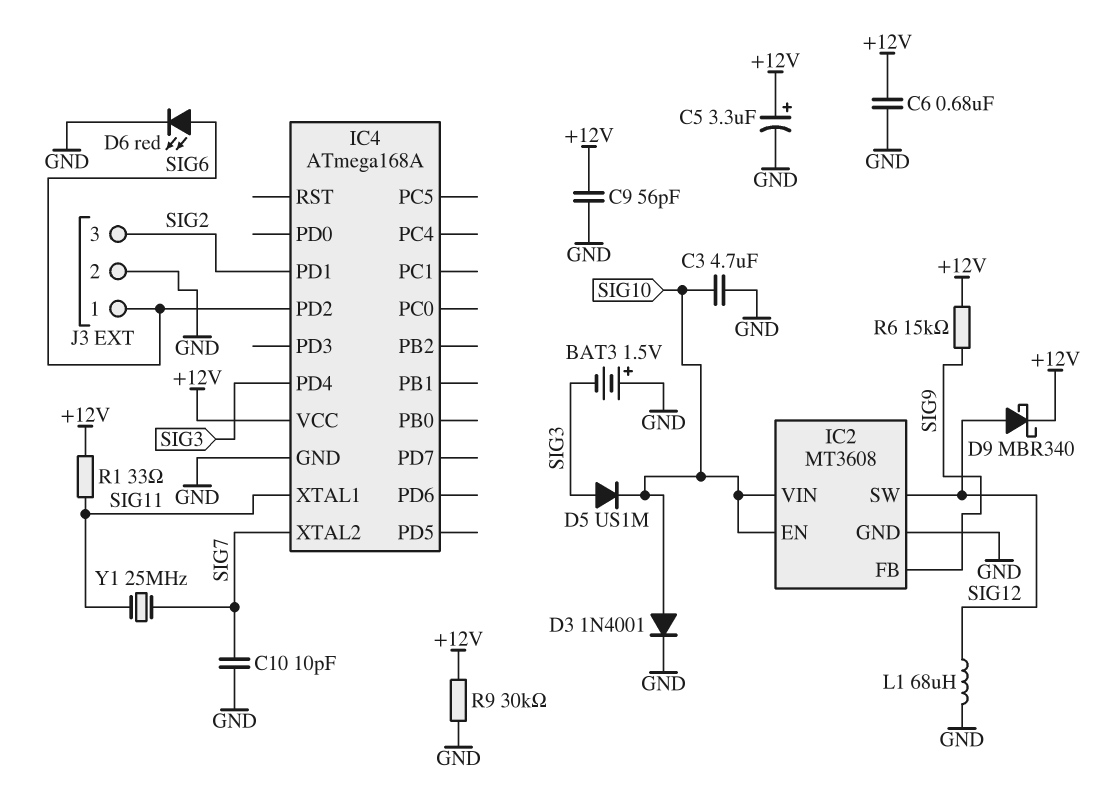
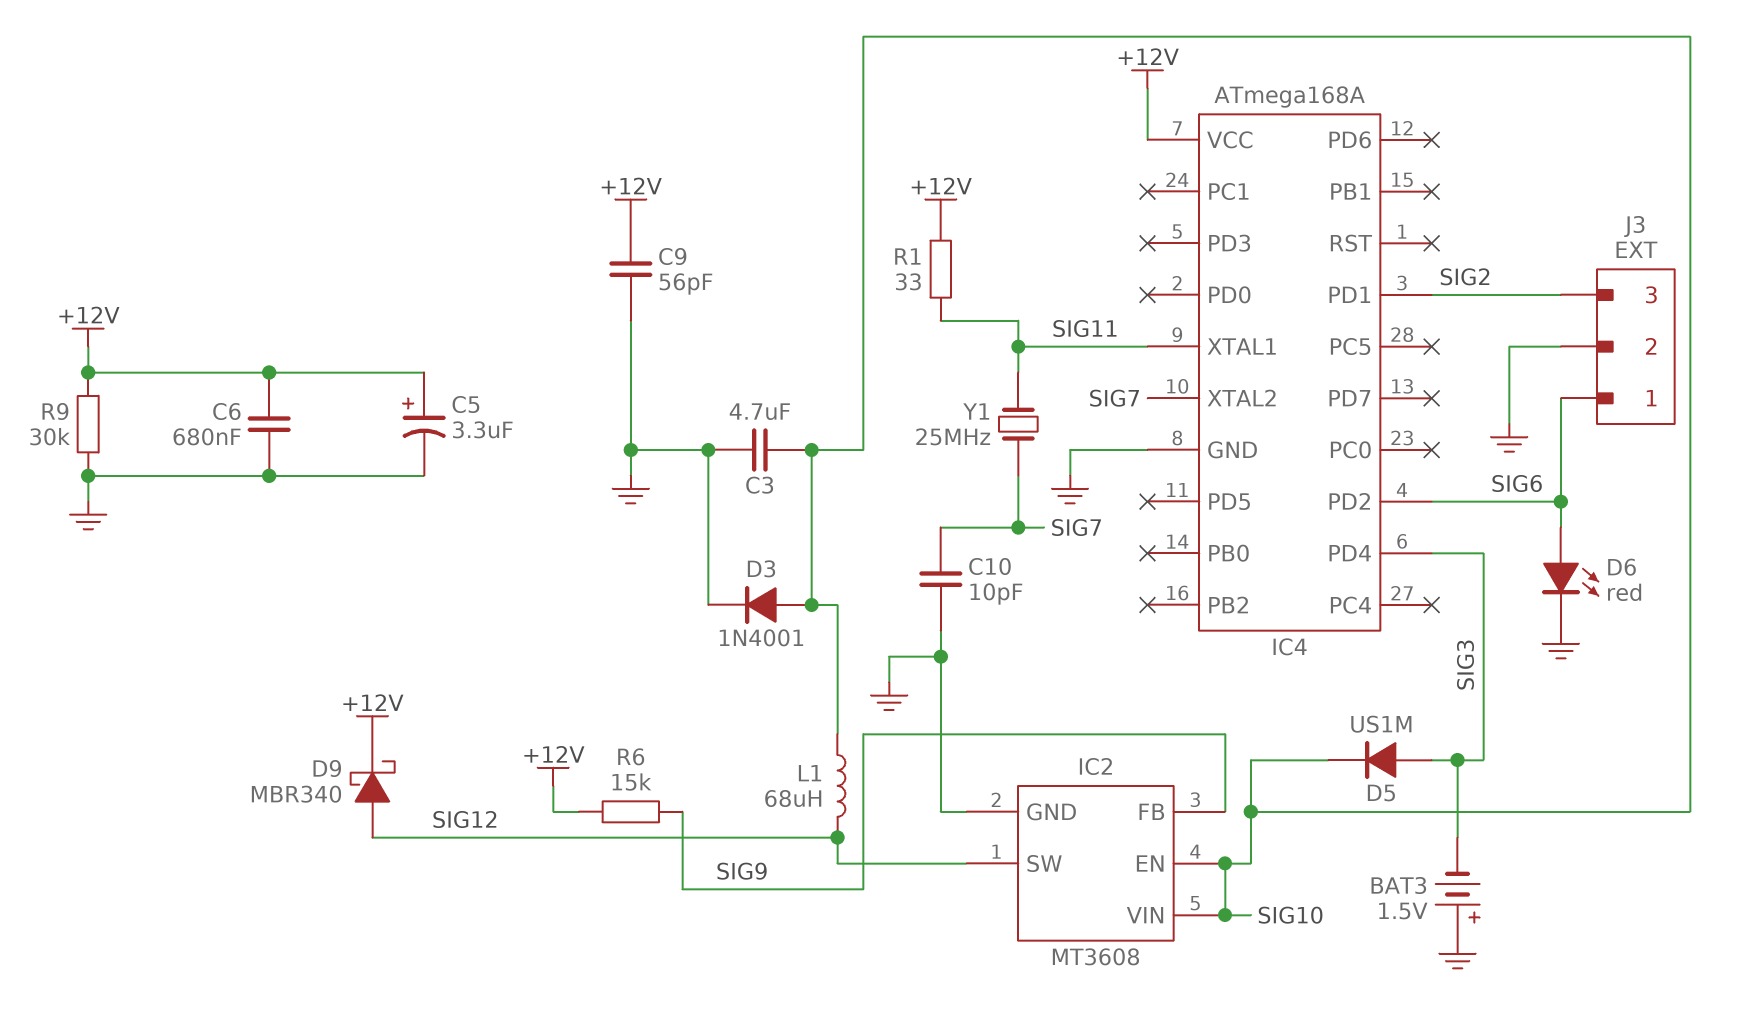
L1: 68uH (GND, SIG12) -> 68uH (SIG10, SIG12)

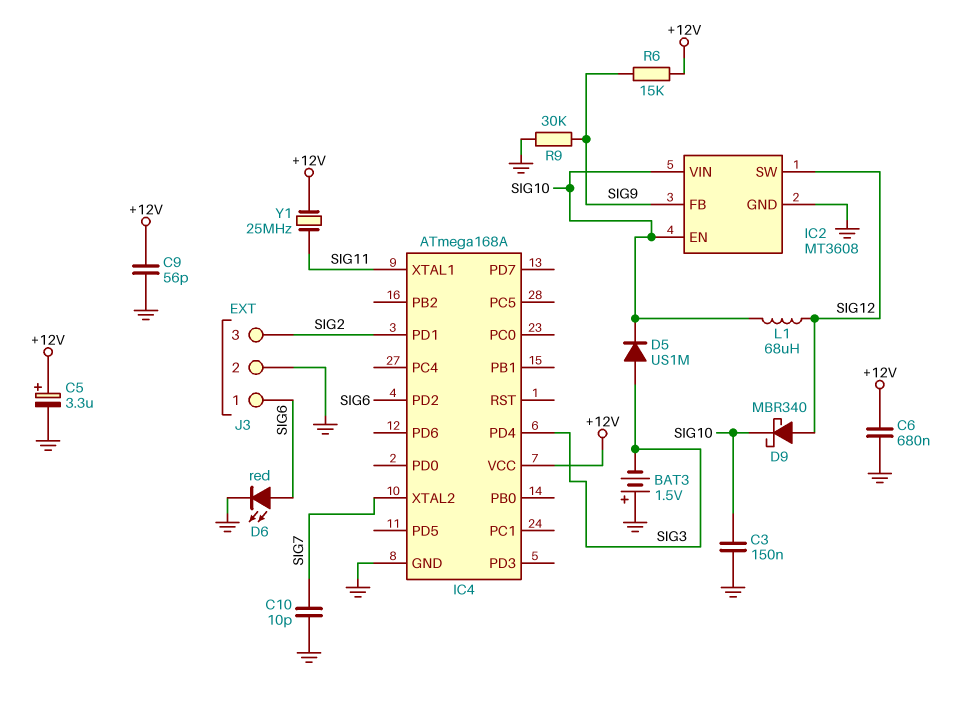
C3: 4.7uF (GND, SIG10) -> 150nF (GND, SIG10)
D3: diode 1N4001 (A SIG10, K GND) -> none
D9: schottky MBR340 (A SIG12, K +12V) -> schottky MBR340 (A SIG12, K SIG10)
R1: 33 (+12V, SIG11) -> none
R9: 30k (+12V, GND) -> 30k (GND, SIG9)
Y1: 25MHz (SIG7, SIG11) -> 25MHz (+12V, SIG11)

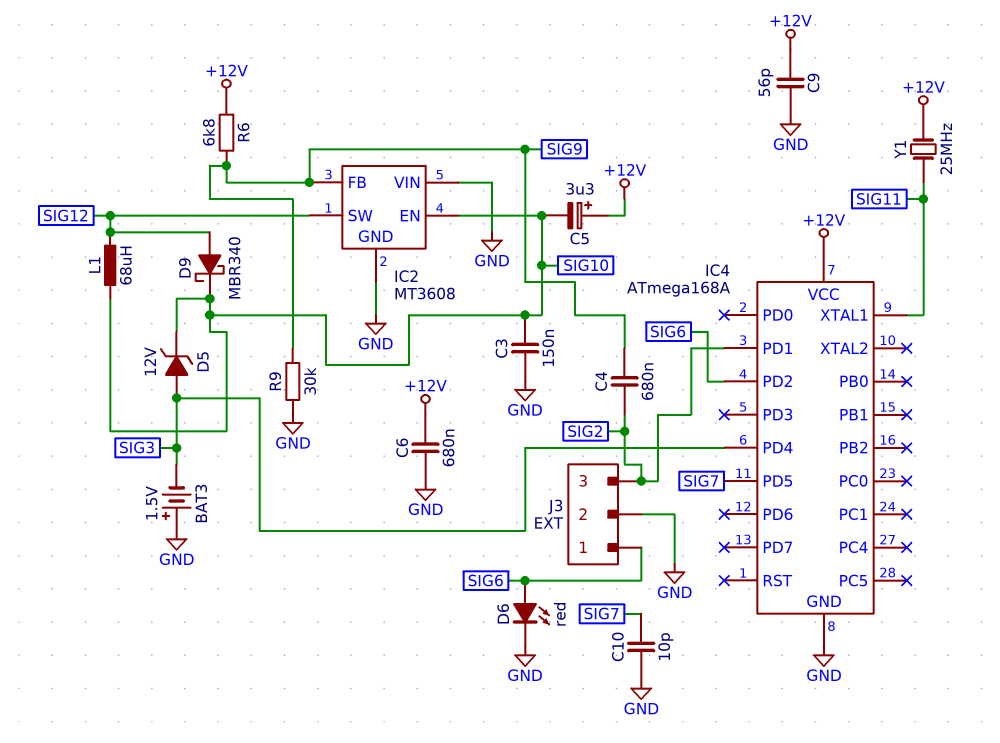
C4: none -> 680nF (SIG2, SIG9)
C5: 3.3uF (plus +12V, minus GND) -> 3.3uF (plus +12V, minus SIG10)
D5: diode US1M (A SIG3, K SIG10) -> zener 12V (A SIG3, K SIG10)
IC2 pin VIN: SIG10 -> GND
IC4 pin PD5: none -> SIG7
IC4 pin XTAL2: SIG7 -> none
R6: 15k (+12V, SIG9) -> 6.8k (+12V, SIG9)

